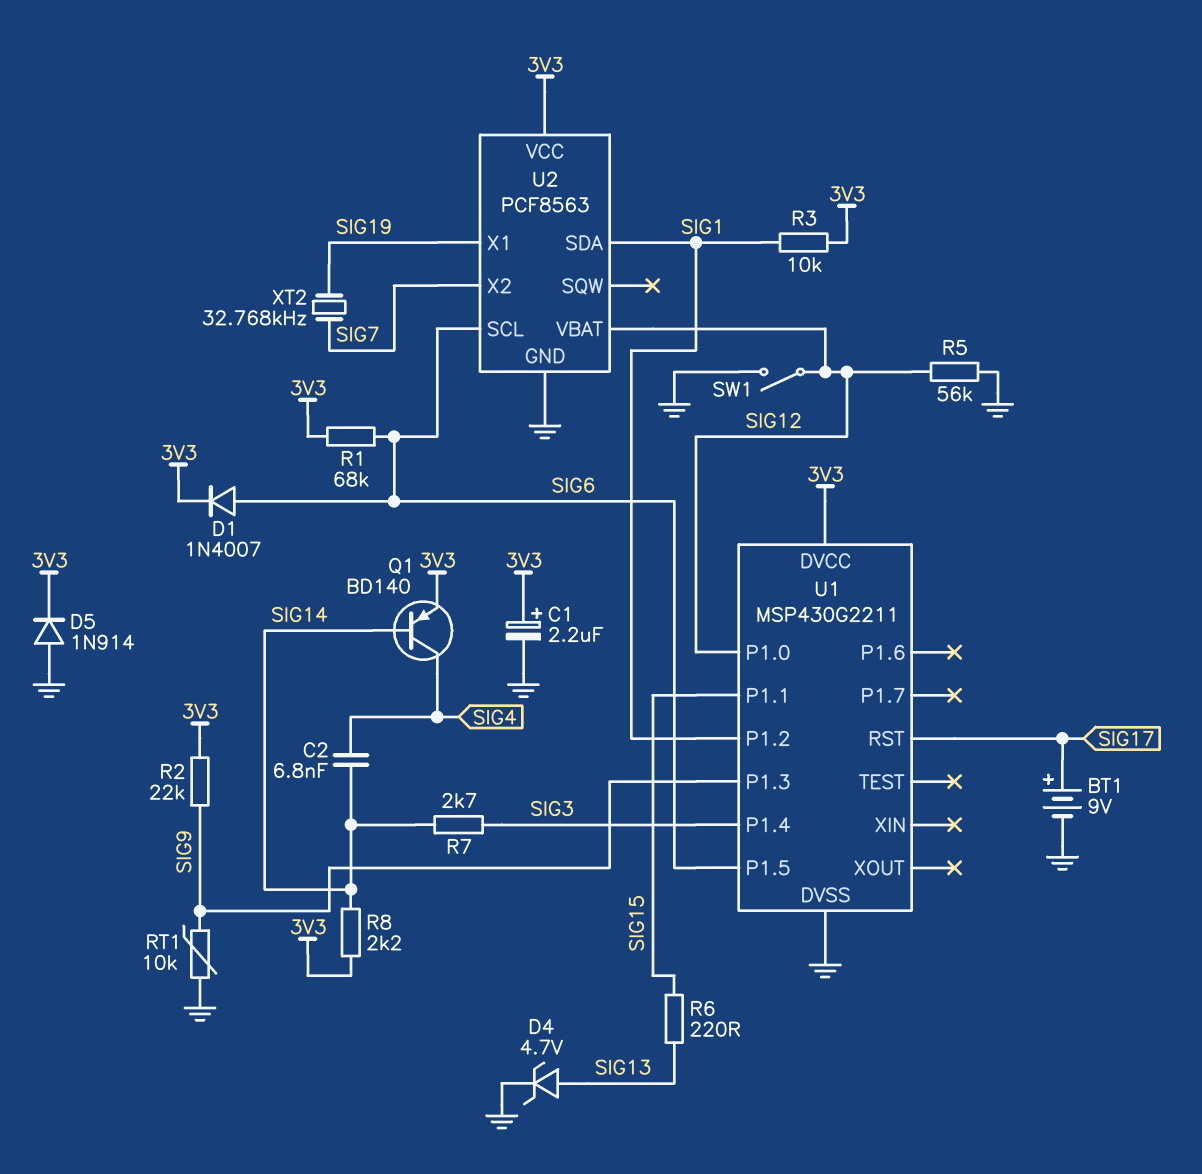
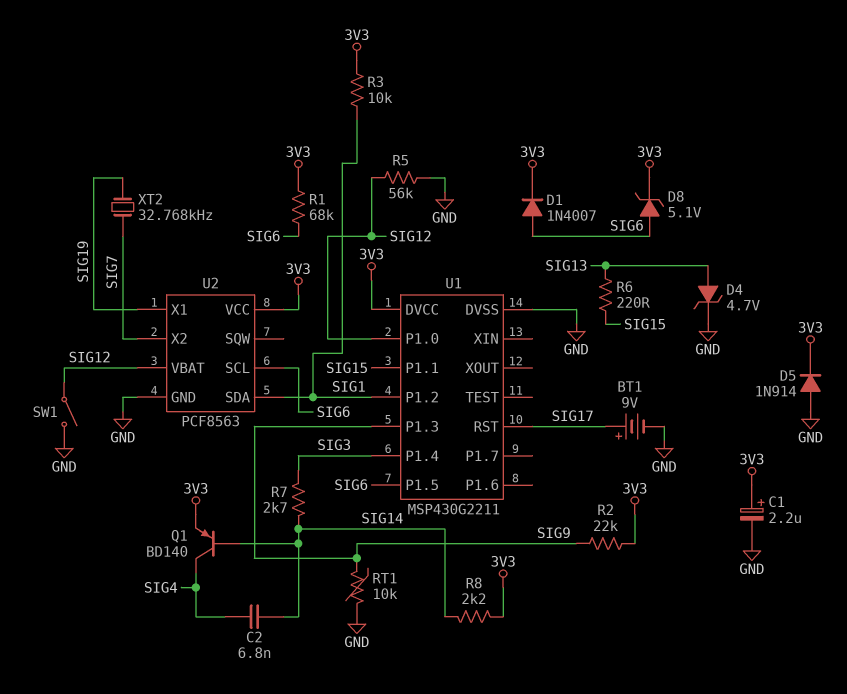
D8: none -> zener 5.1V (A SIG6, K 3V3)

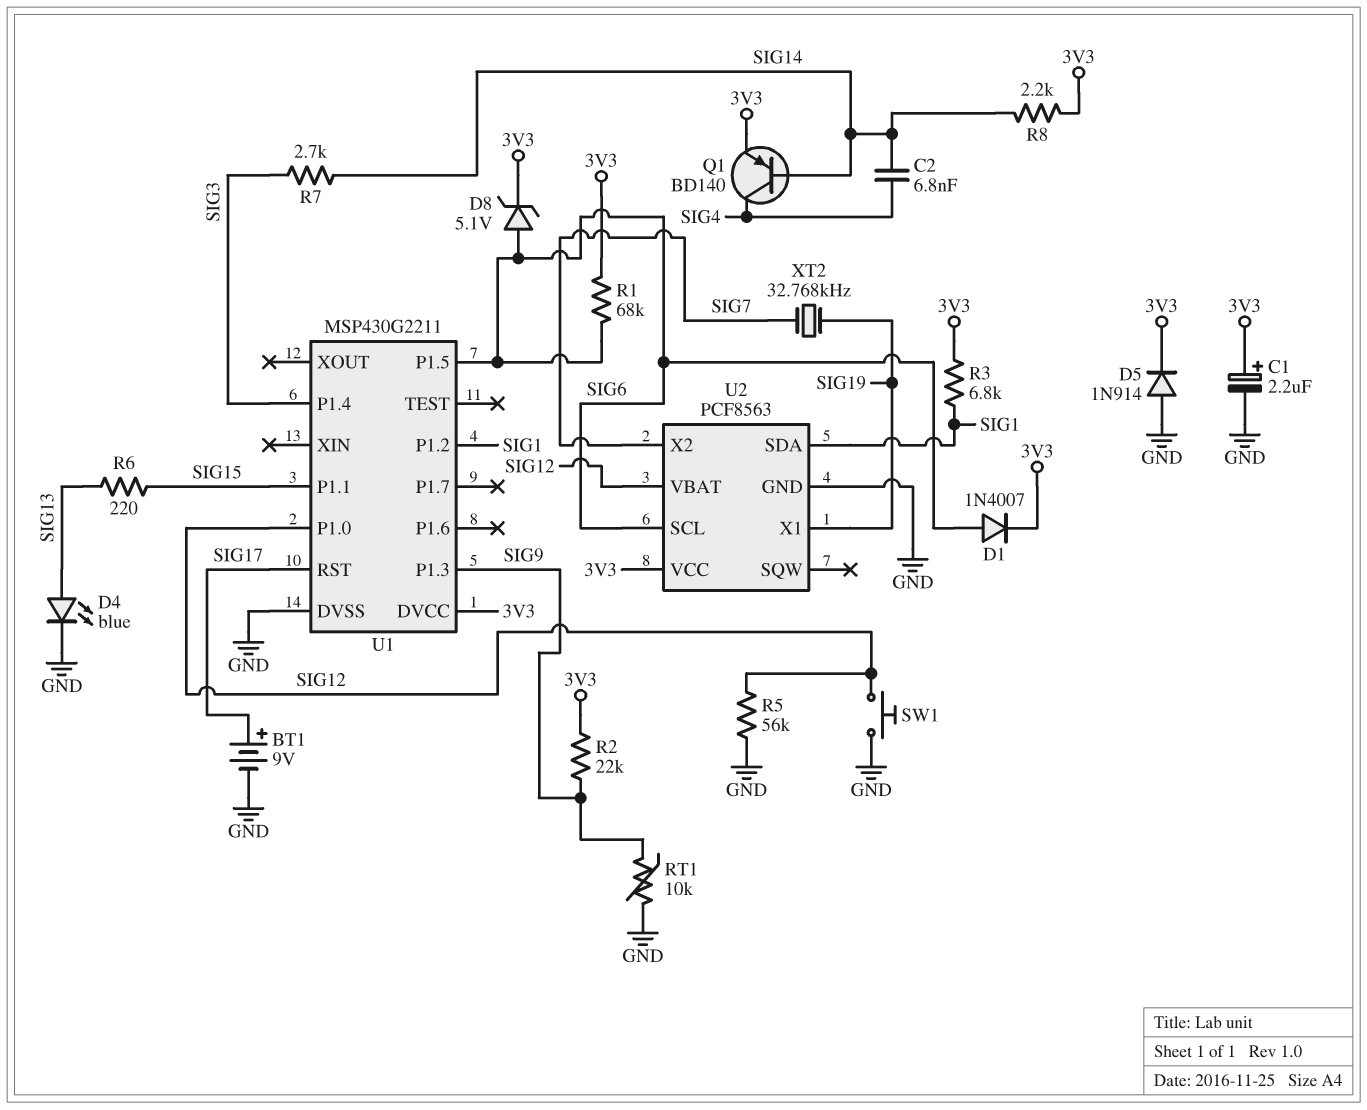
D4: zener 4.7V (A SIG13, K GND) -> LED blue (A SIG13, K GND)
R3: 10k (3V3, SIG1) -> 6.8k (3V3, SIG1)
SW1: switch (GND, SIG12) -> button (GND, SIG12)

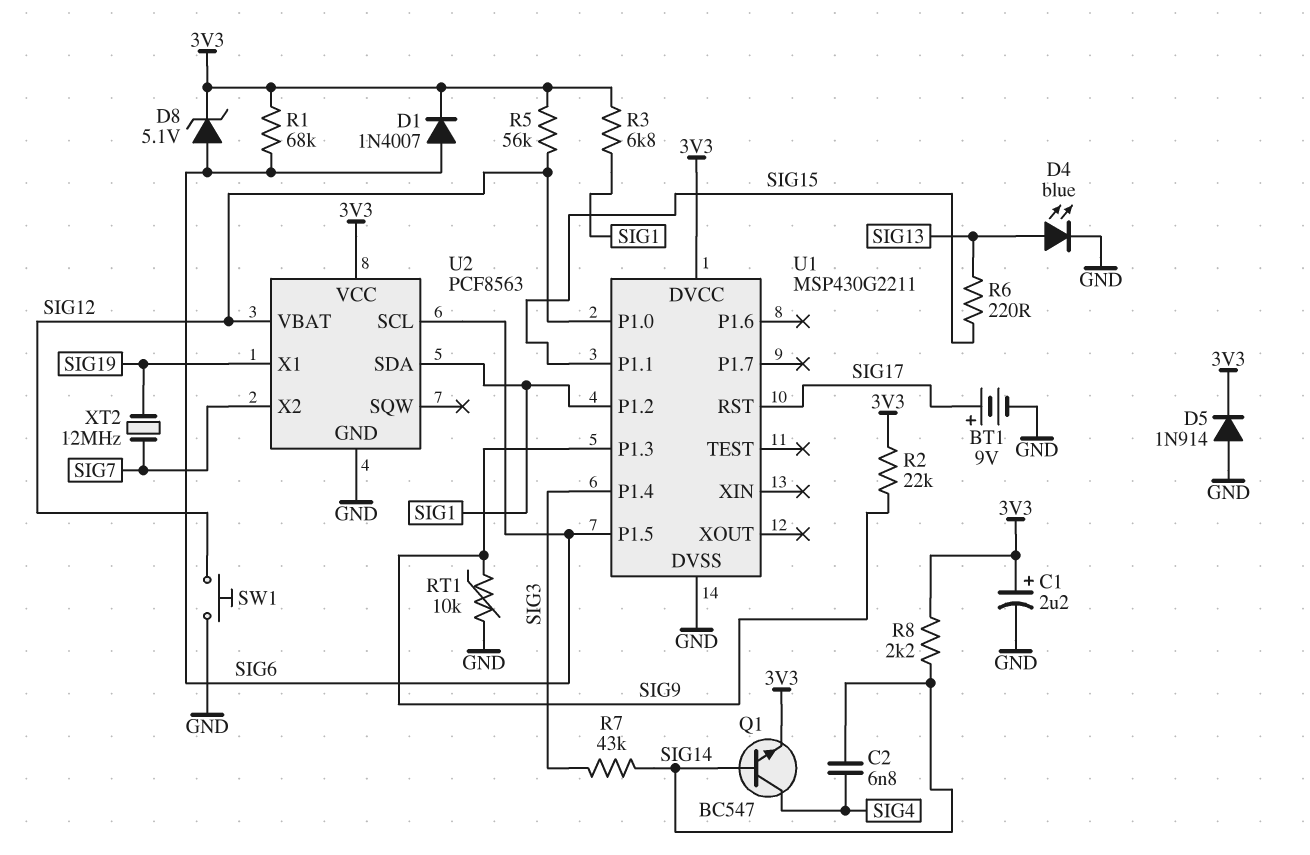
Q1: PNP BD140 (B SIG14, C SIG4, E 3V3) -> NPN BC547 (B SIG14, C SIG4, E 3V3)
R5: 56k (GND, SIG12) -> 56k (3V3, SIG12)
R7: 2.7k (SIG3, SIG14) -> 43k (SIG3, SIG14)
XT2: 32.768kHz (SIG7, SIG19) -> 12MHz (SIG7, SIG19)

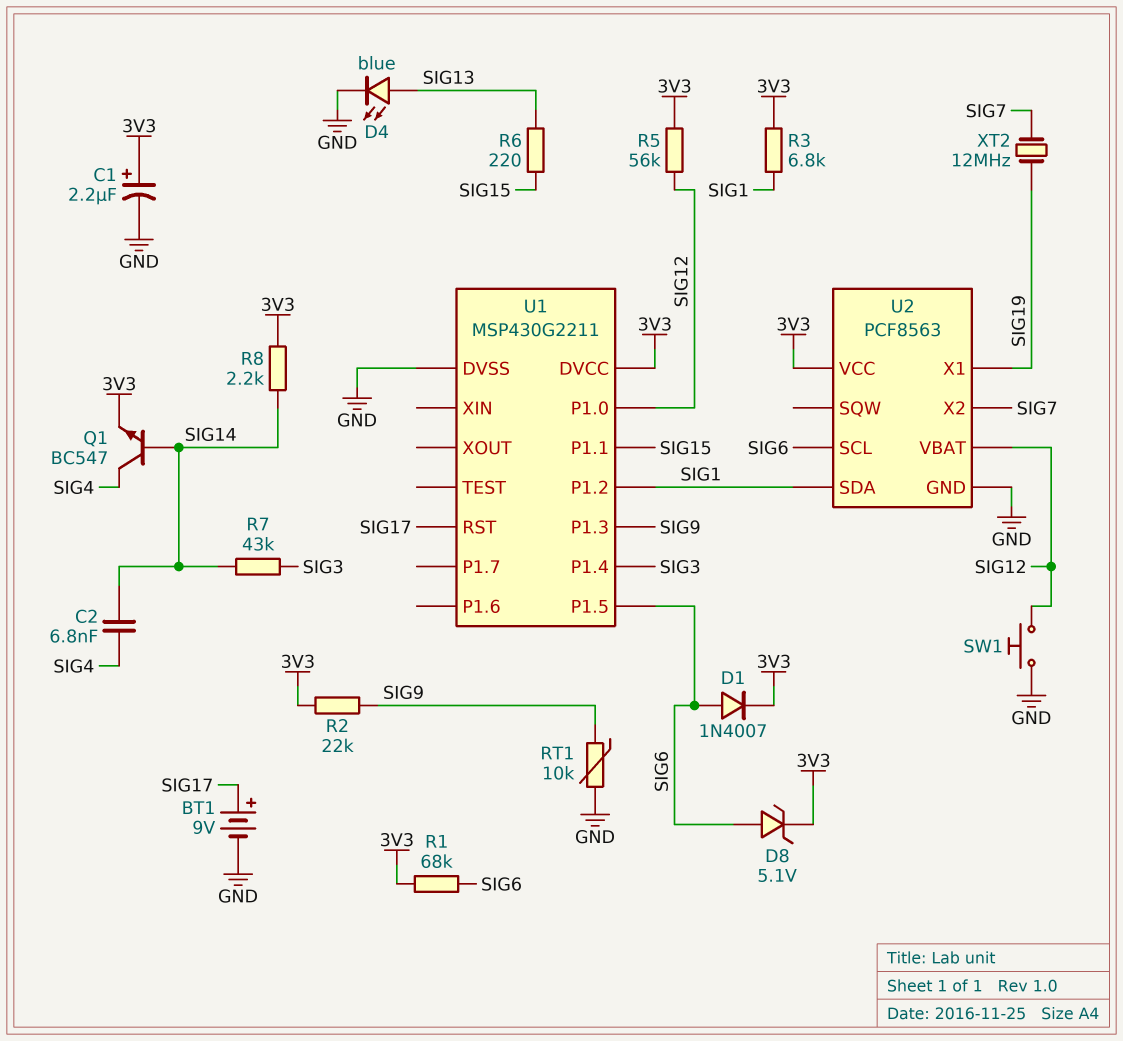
D5: diode 1N914 (A GND, K 3V3) -> none

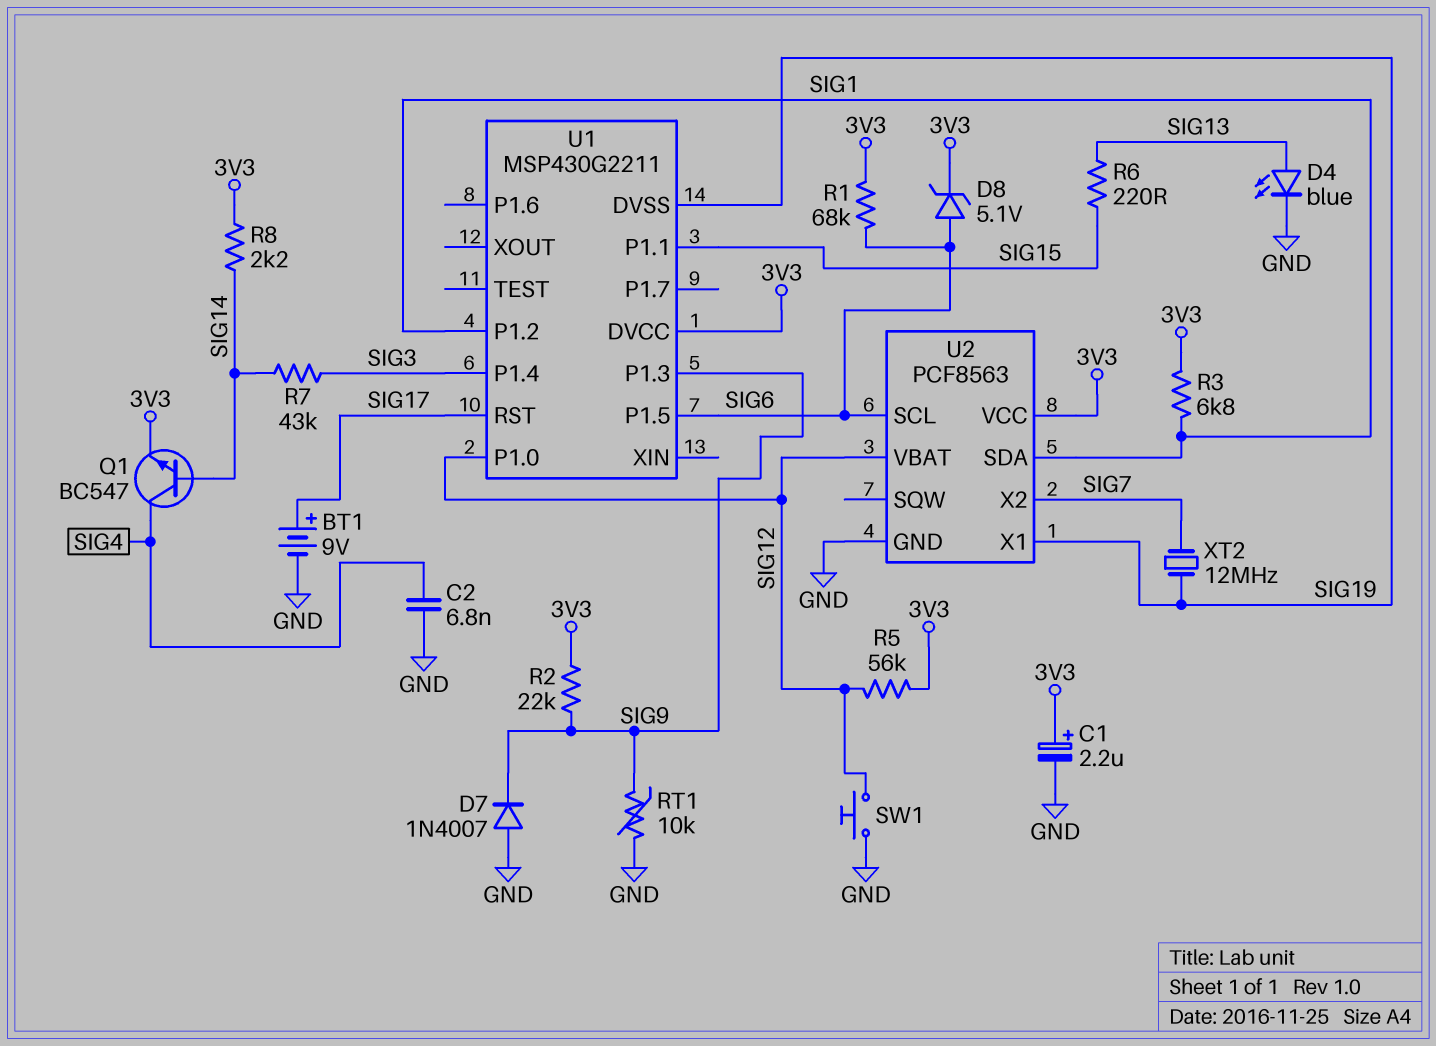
C2: 6.8nF (SIG4, SIG14) -> 6.8nF (GND, SIG4)
D1: diode 1N4007 (A SIG6, K 3V3) -> none
D7: none -> diode 1N4007 (A GND, K SIG9)
U1 pin DVSS: GND -> SIG19

